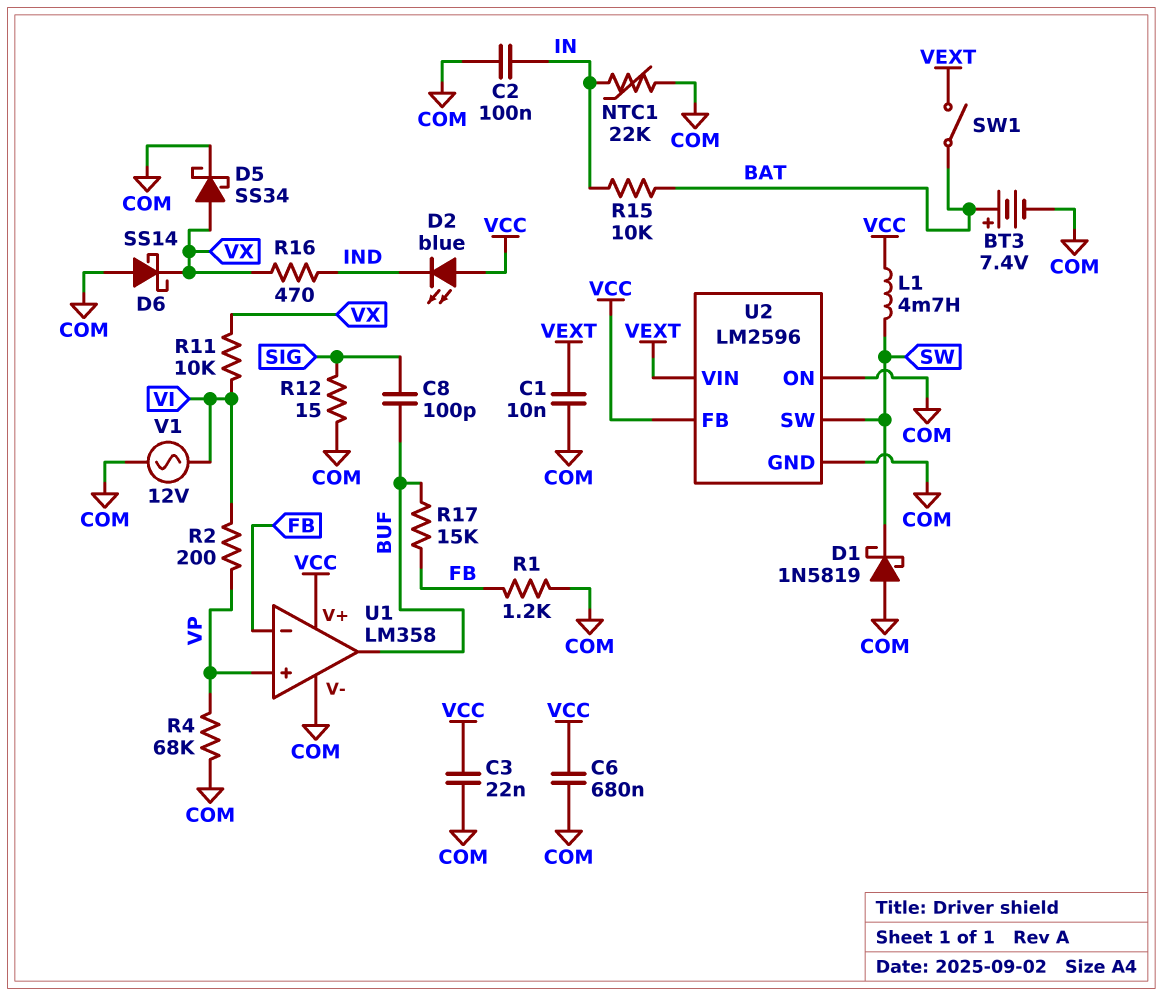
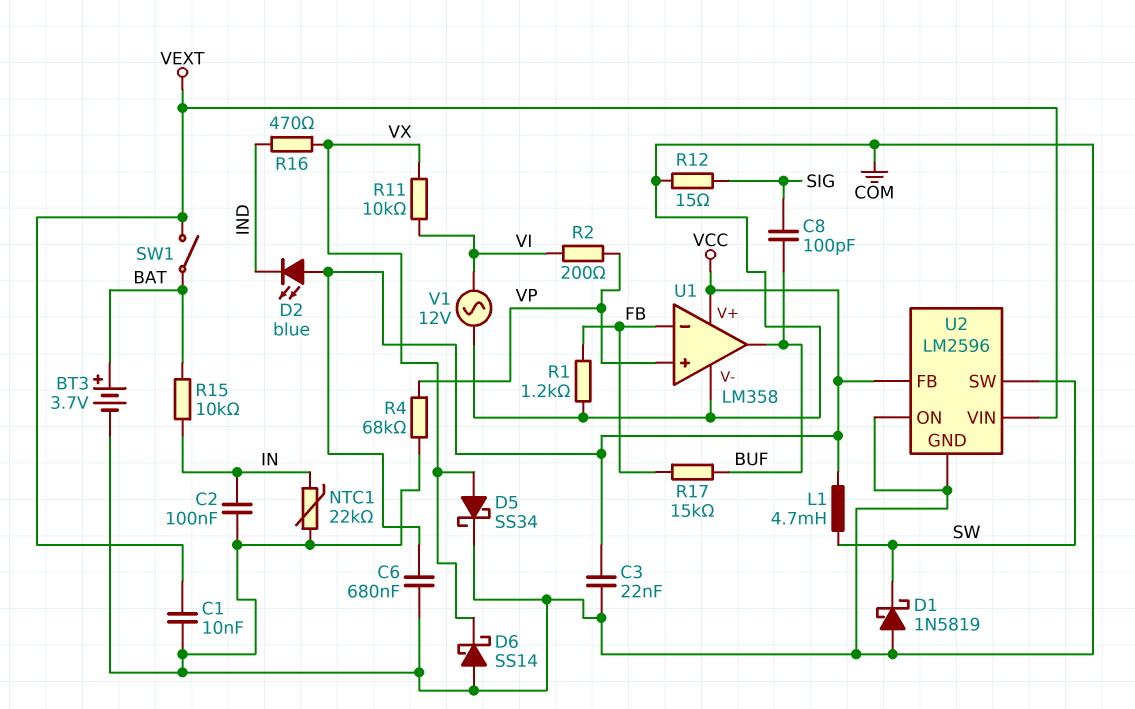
BT3: 7.4V (plus BAT, minus COM) -> 3.7V (plus BAT, minus COM)

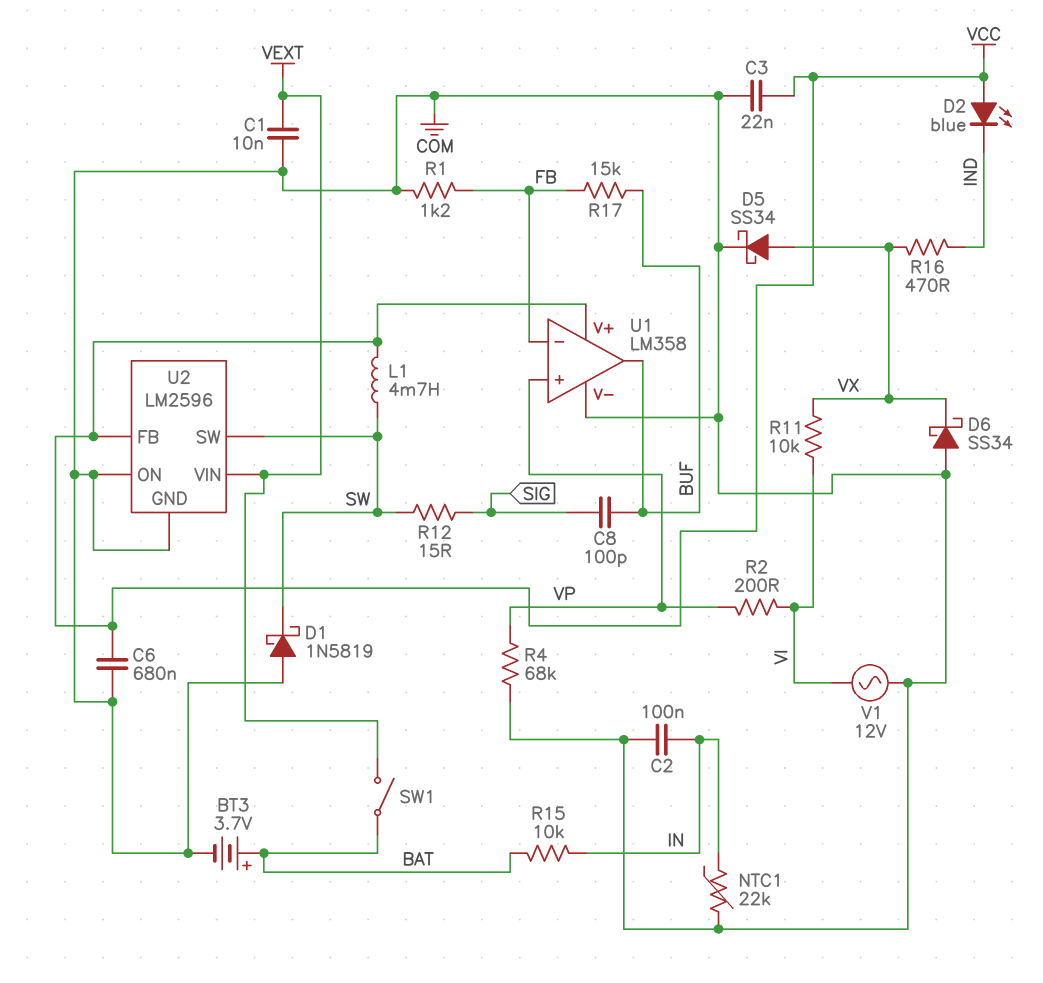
D6: schottky SS14 (A COM, K VX) -> schottky SS34 (A COM, K VX)
R12: 15 (COM, SIG) -> 15 (SIG, SW)

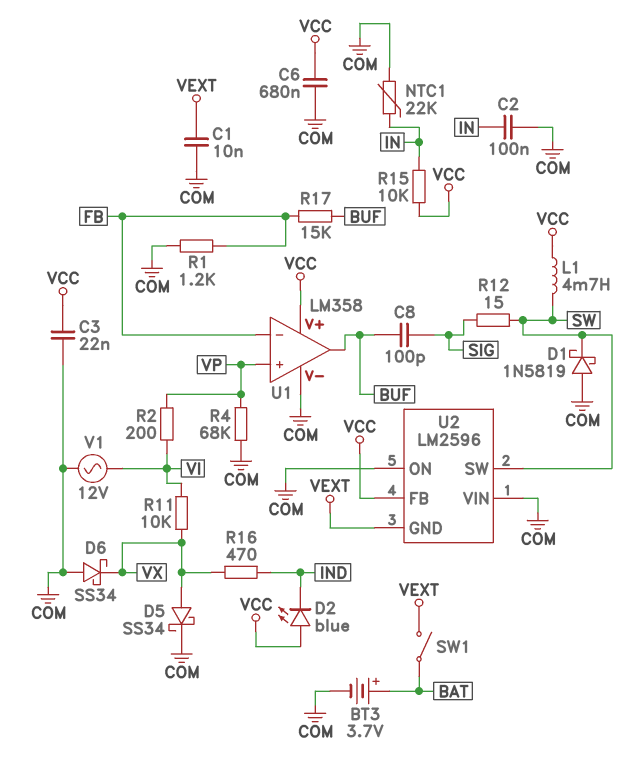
R15: 10k (BAT, IN) -> 10k (IN, VCC)
U2 pin GND: COM -> VEXT
U2 pin VIN: VEXT -> COM

